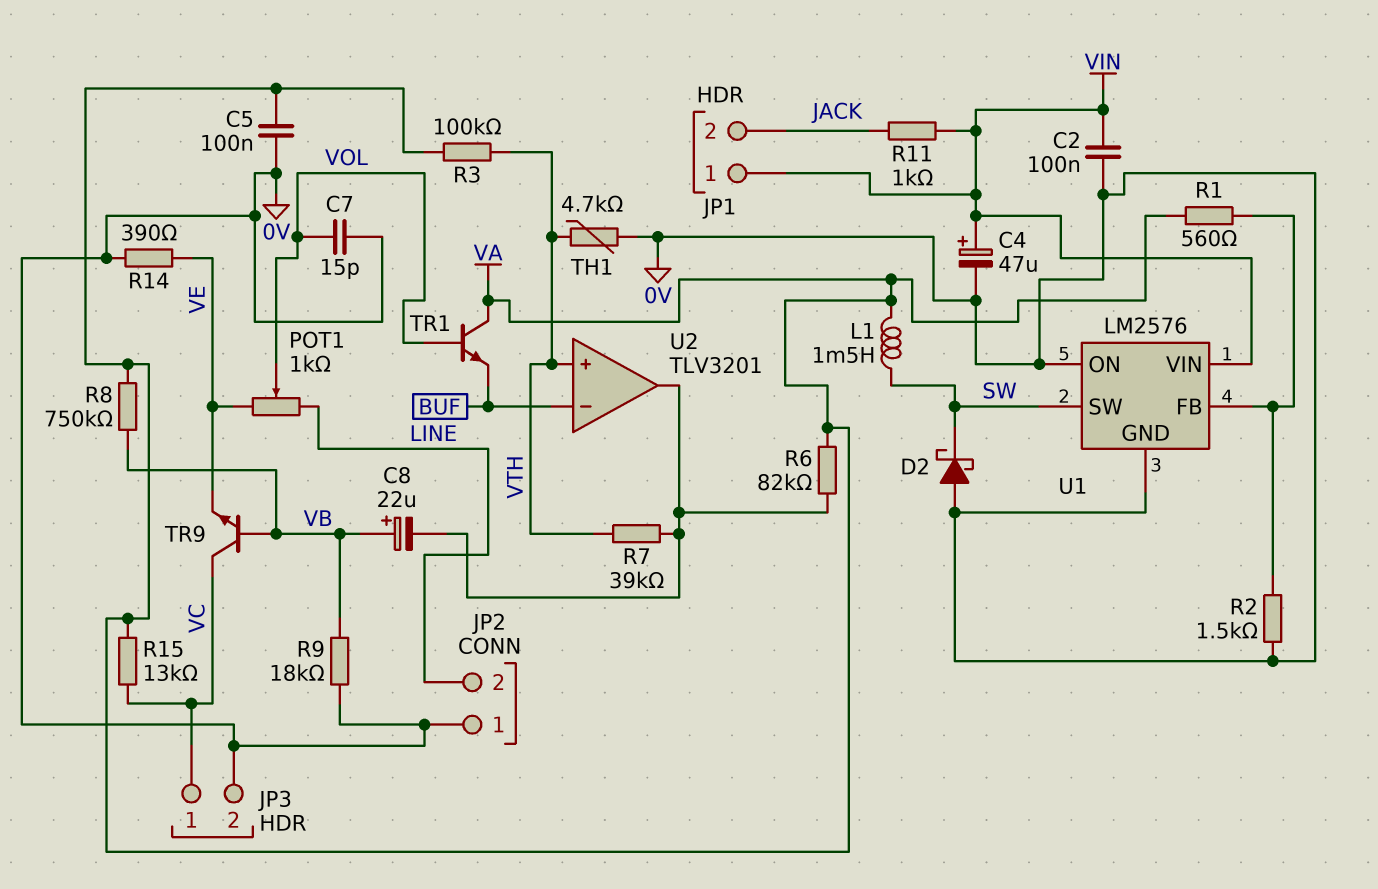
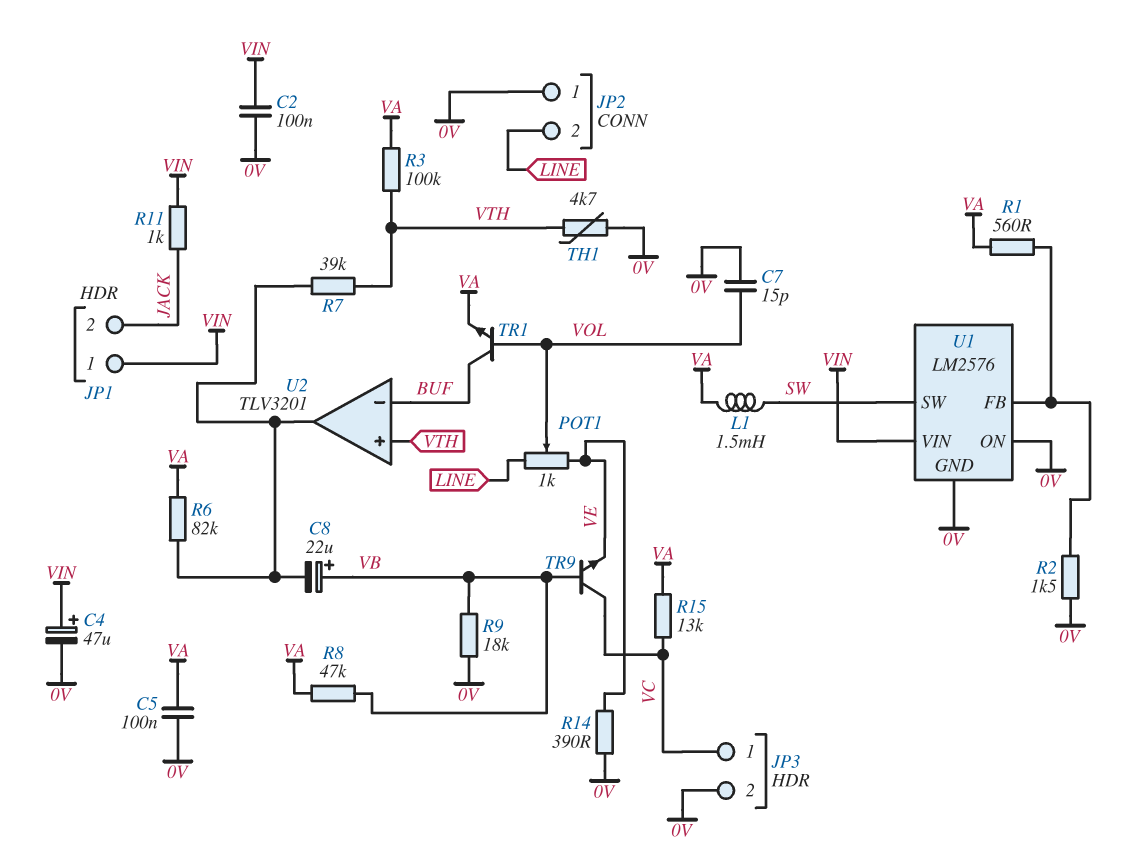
D2: schottky (A 0V, K SW) -> none
R8: 750k (VA, VB) -> 47k (VA, VB)
TR1: NPN (B VOL, C VA, E BUF) -> NPN (B VOL, C BUF, E VA)

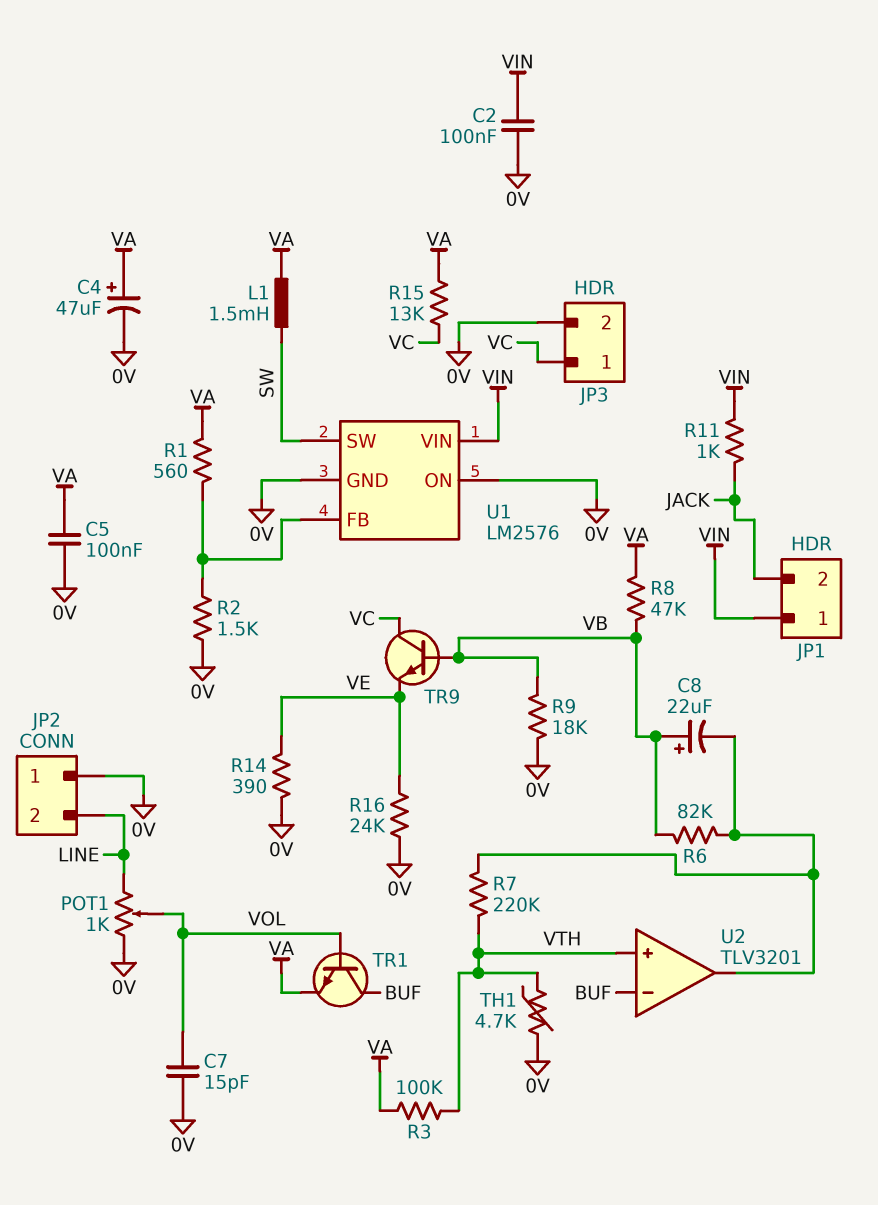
C4: 47uF (plus VIN, minus 0V) -> 47uF (plus VA, minus 0V)
POT1: 1k (LINE, VE, wiper VOL) -> 1k (0V, LINE, wiper VOL)
R6: 82k (U2/out, VA) -> 82k (U2/out, VB)
R7: 39k (U2/out, VTH) -> 220k (U2/out, VTH)
R16: none -> 24k (0V, VE)

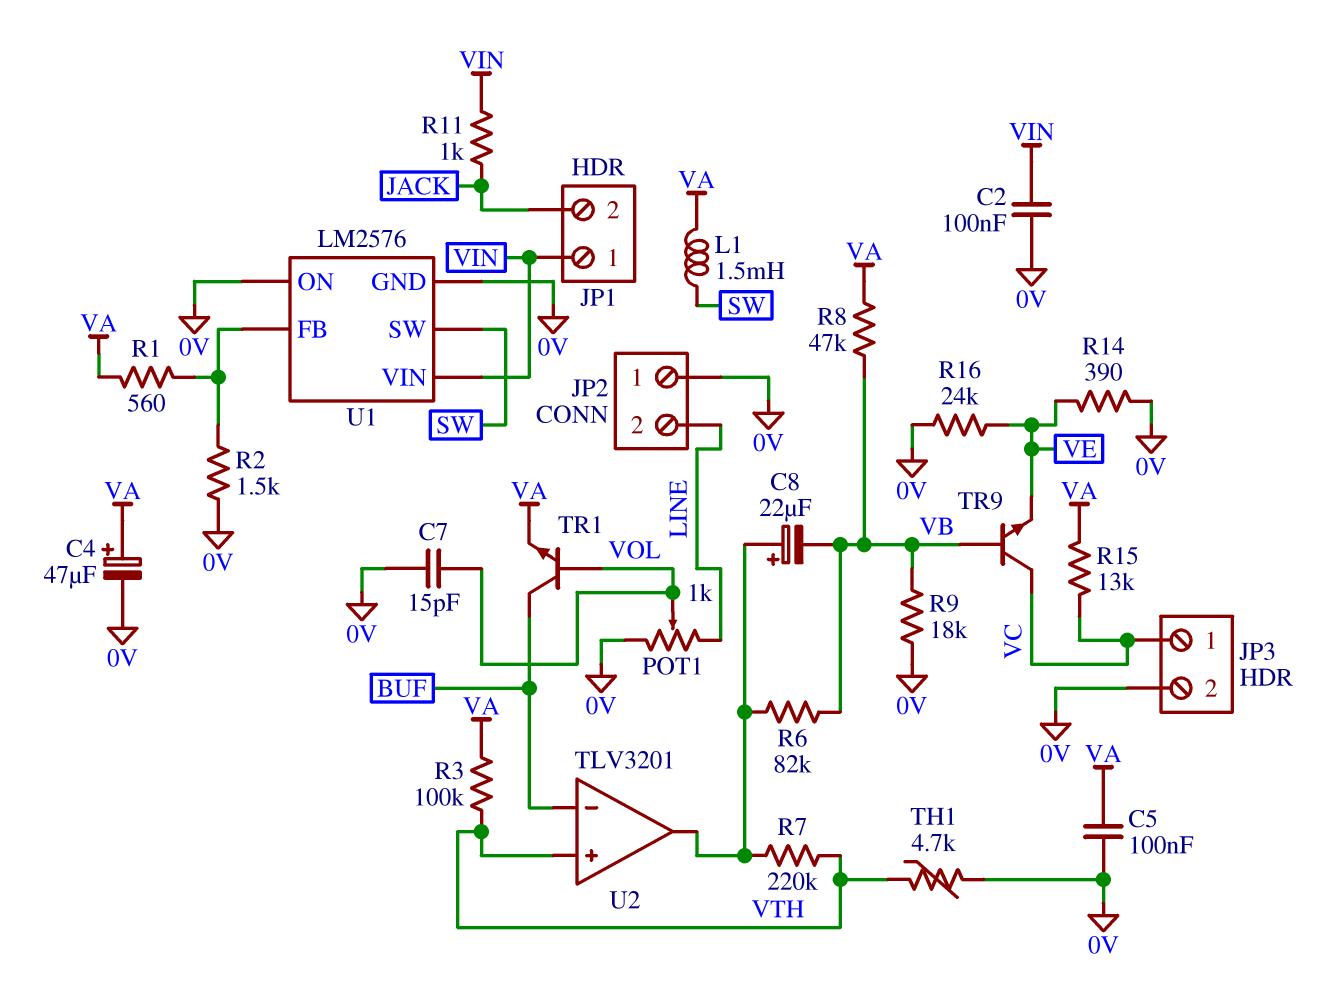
C8: 22uF (plus VB, minus U2/out) -> 22uF (plus U2/out, minus VB)

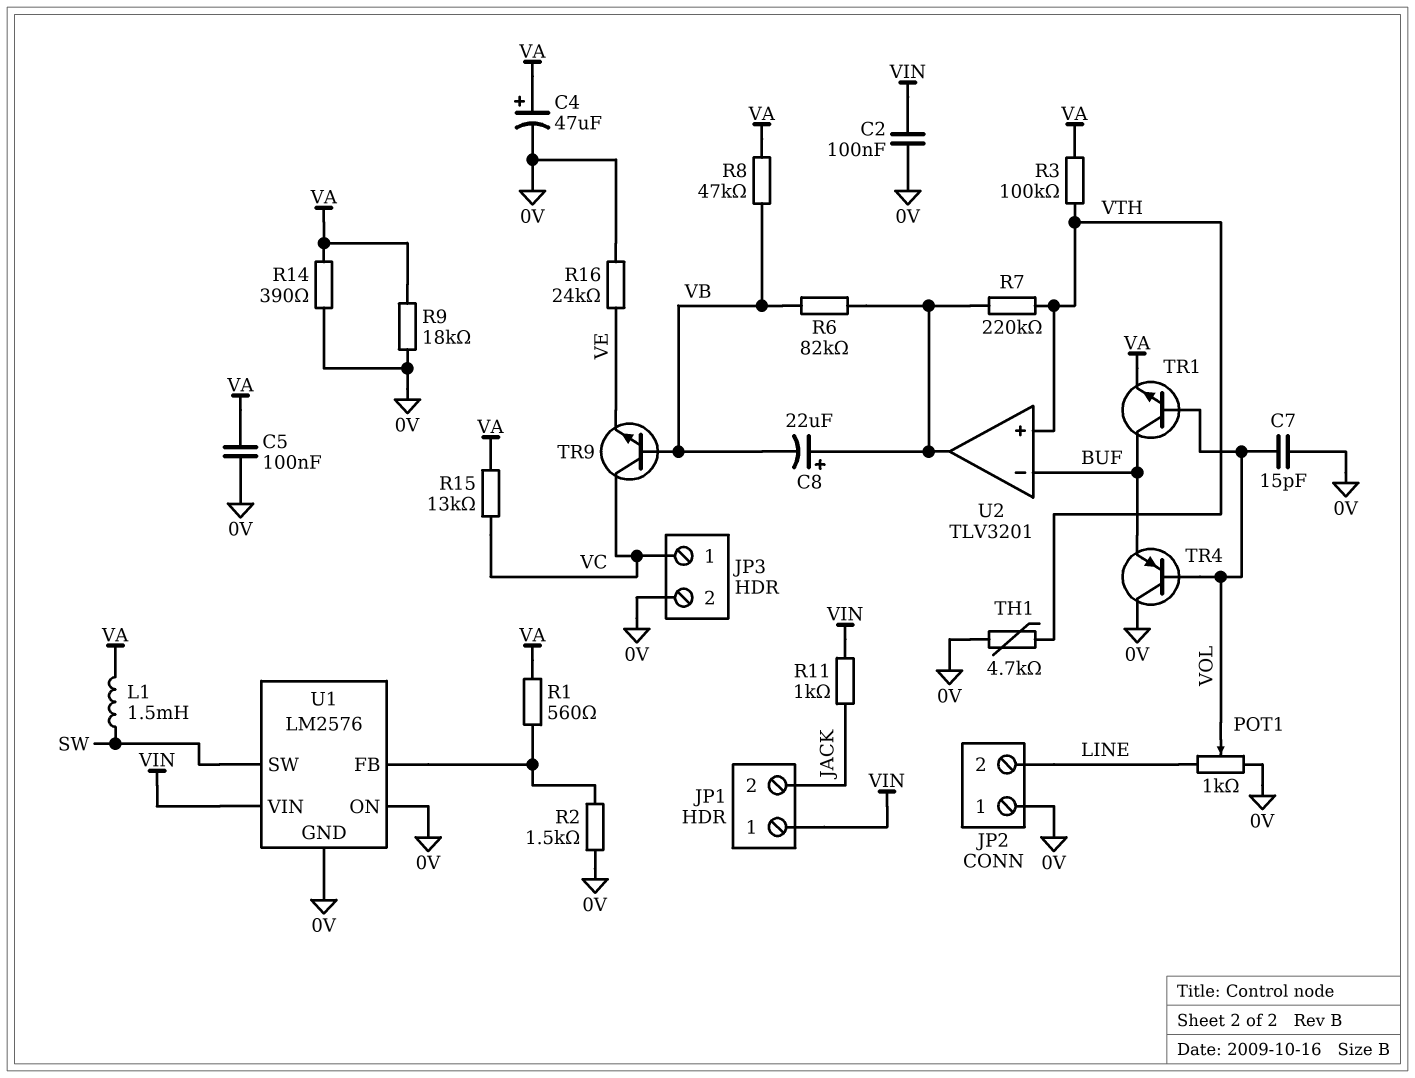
R9: 18k (0V, VB) -> 18k (0V, VA)
R14: 390 (0V, VE) -> 390 (0V, VA)
TR4: none -> PNP (B VOL, C 0V, E BUF)

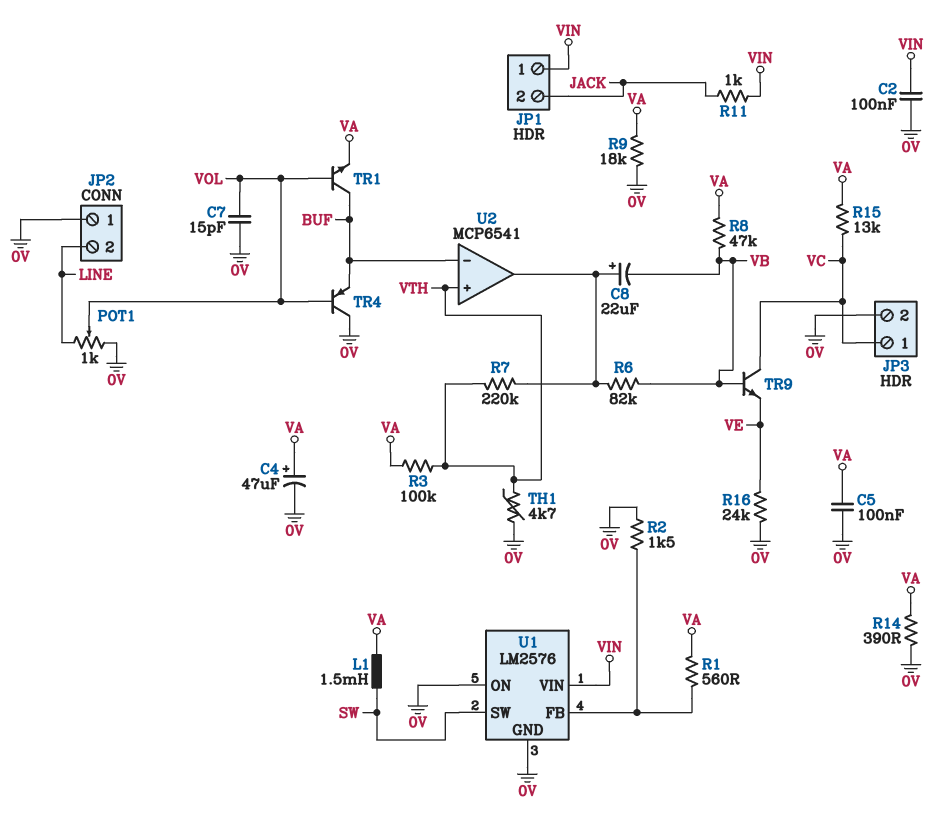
U2: TLV3201 -> MCP6541

